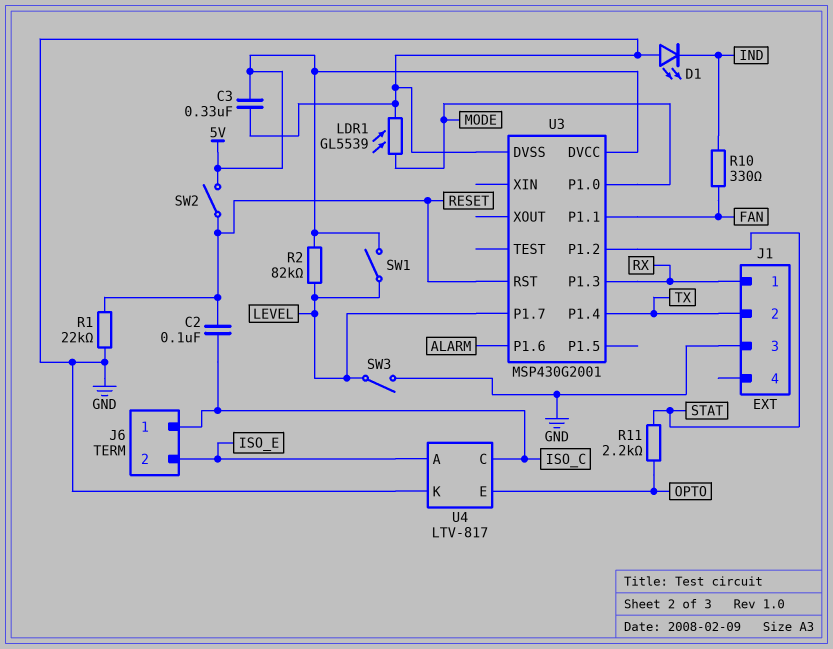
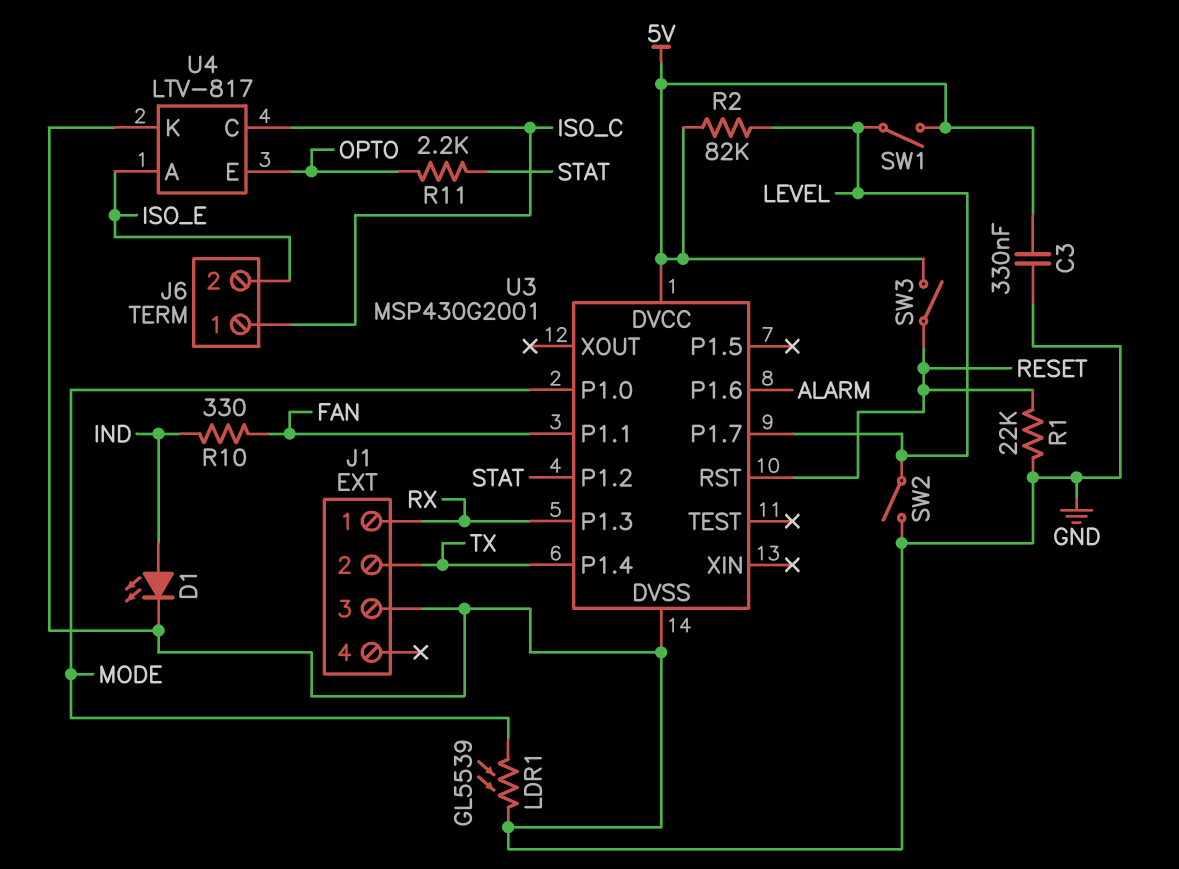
C2: 100nF (ISO_C, RESET) -> none
D1: LED (A GND, K IND) -> LED (A IND, K GND)
SW2: switch (5V, RESET) -> switch (GND, LEVEL)
SW3: switch (GND, LEVEL) -> switch (5V, RESET)

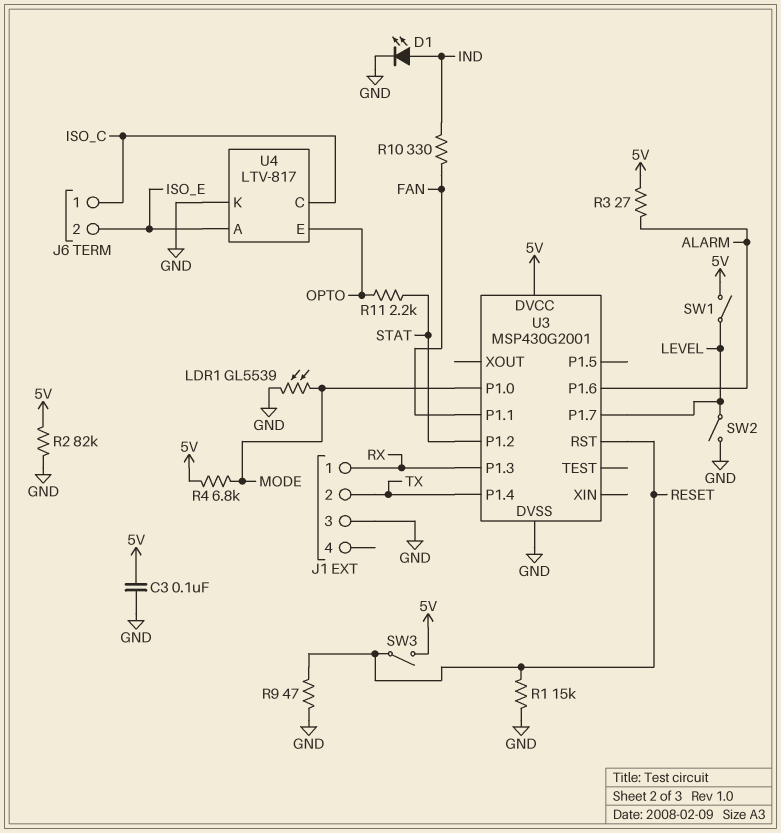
C3: 330nF (5V, GND) -> 100nF (5V, GND)
R1: 22k (GND, RESET) -> 15k (GND, RESET)
R2: 82k (5V, LEVEL) -> 82k (5V, GND)
R3: none -> 27 (5V, ALARM)
R4: none -> 6.8k (5V, MODE)
R9: none -> 47 (GND, RESET)

